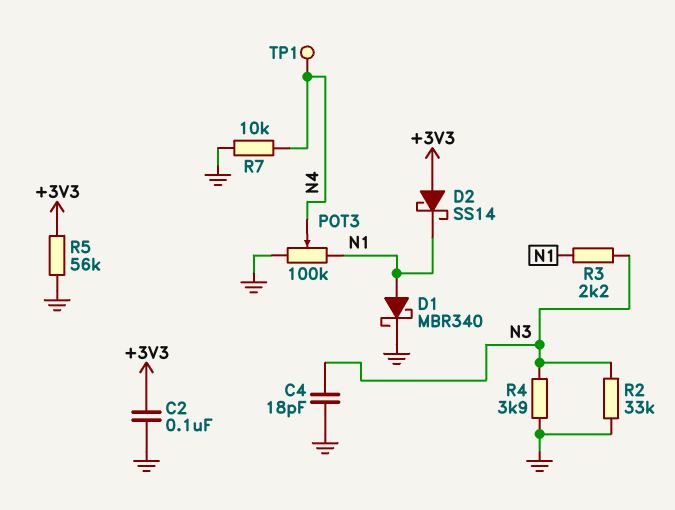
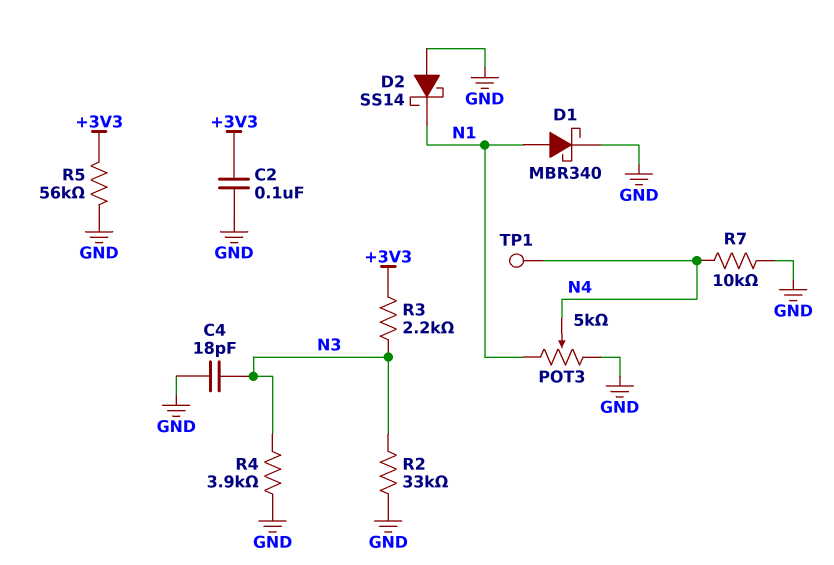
D2: schottky SS14 (A +3V3, K N1) -> schottky SS14 (A GND, K N1)
POT3: 100k (GND, N1, wiper N4) -> 5k (GND, N1, wiper N4)
R3: 2.2k (N1, N3) -> 2.2k (+3V3, N3)

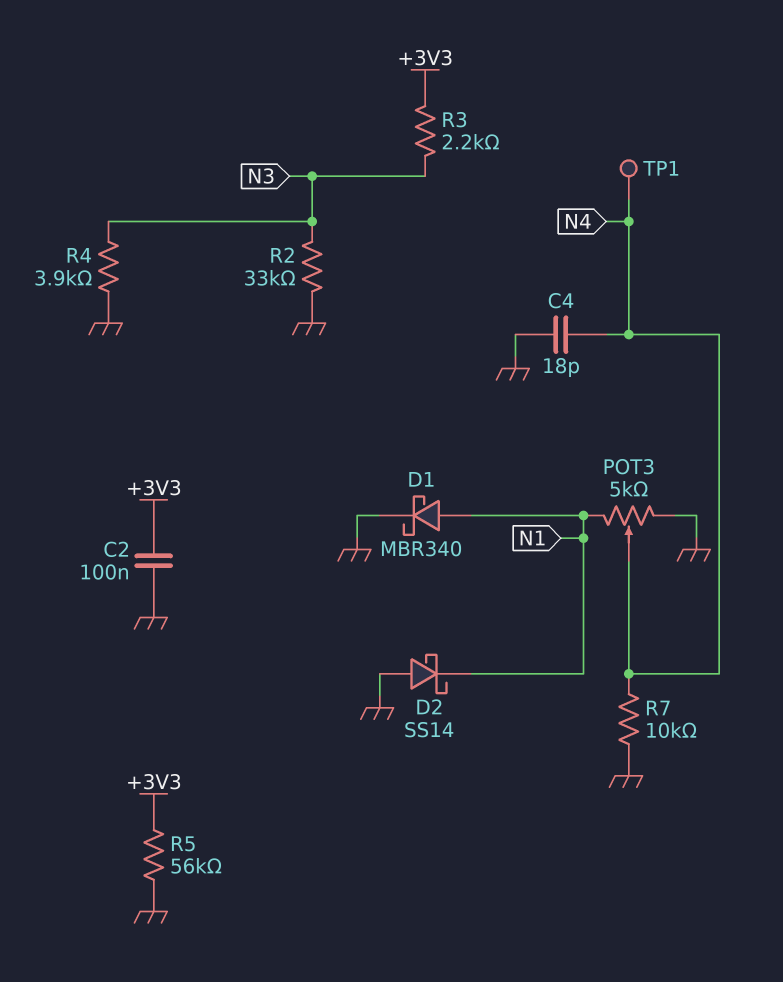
C4: 18pF (GND, N3) -> 18pF (GND, N4)

